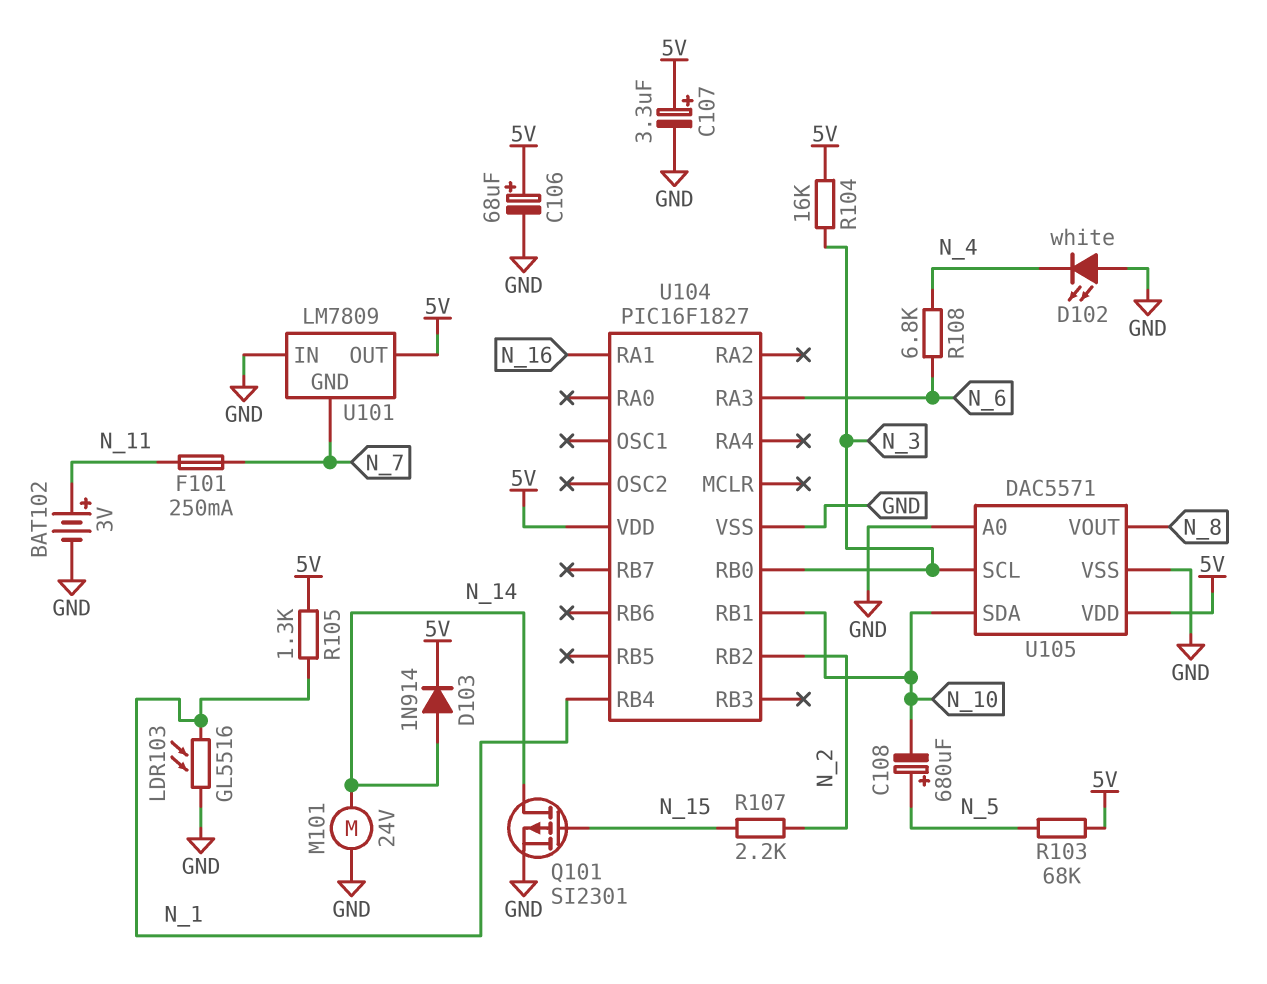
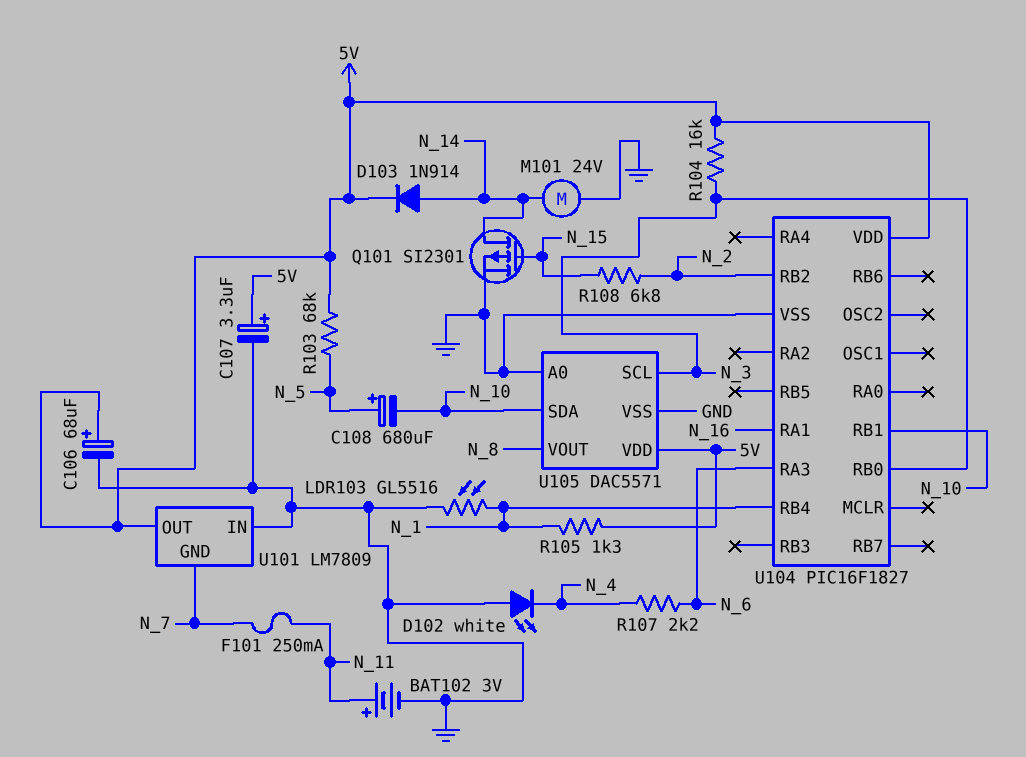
R107: 2.2k (N_2, N_15) -> 2.2k (N_4, N_6)
R108: 6.8k (N_4, N_6) -> 6.8k (N_2, N_15)

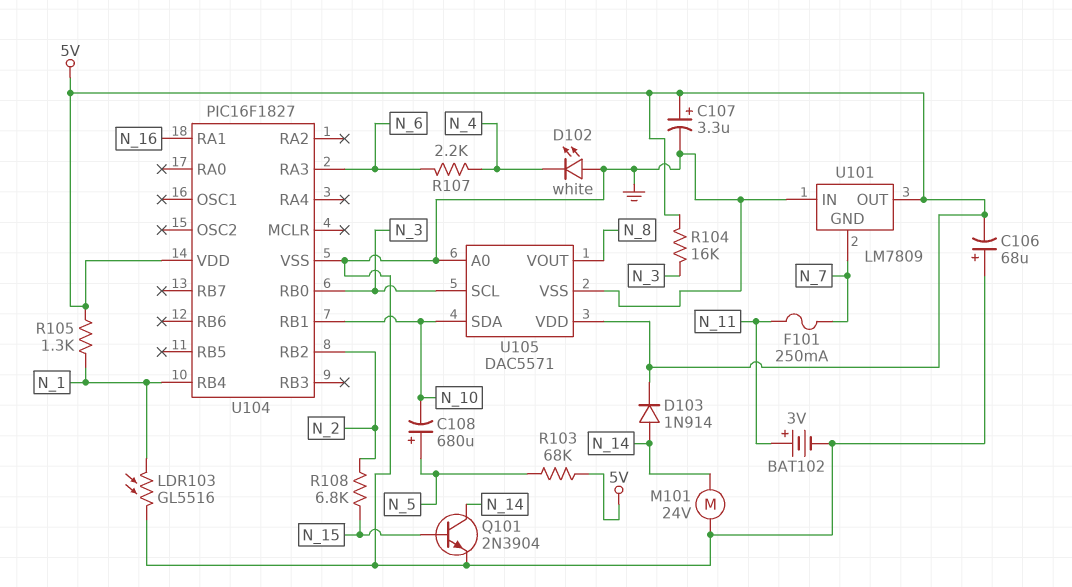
C106: 68uF (plus 5V, minus GND) -> 68uF (plus GND, minus 5V)
Q101: PMOS SI2301 (G N_15, D N_14, S GND) -> NPN 2N3904 (B N_15, C N_14, E GND)

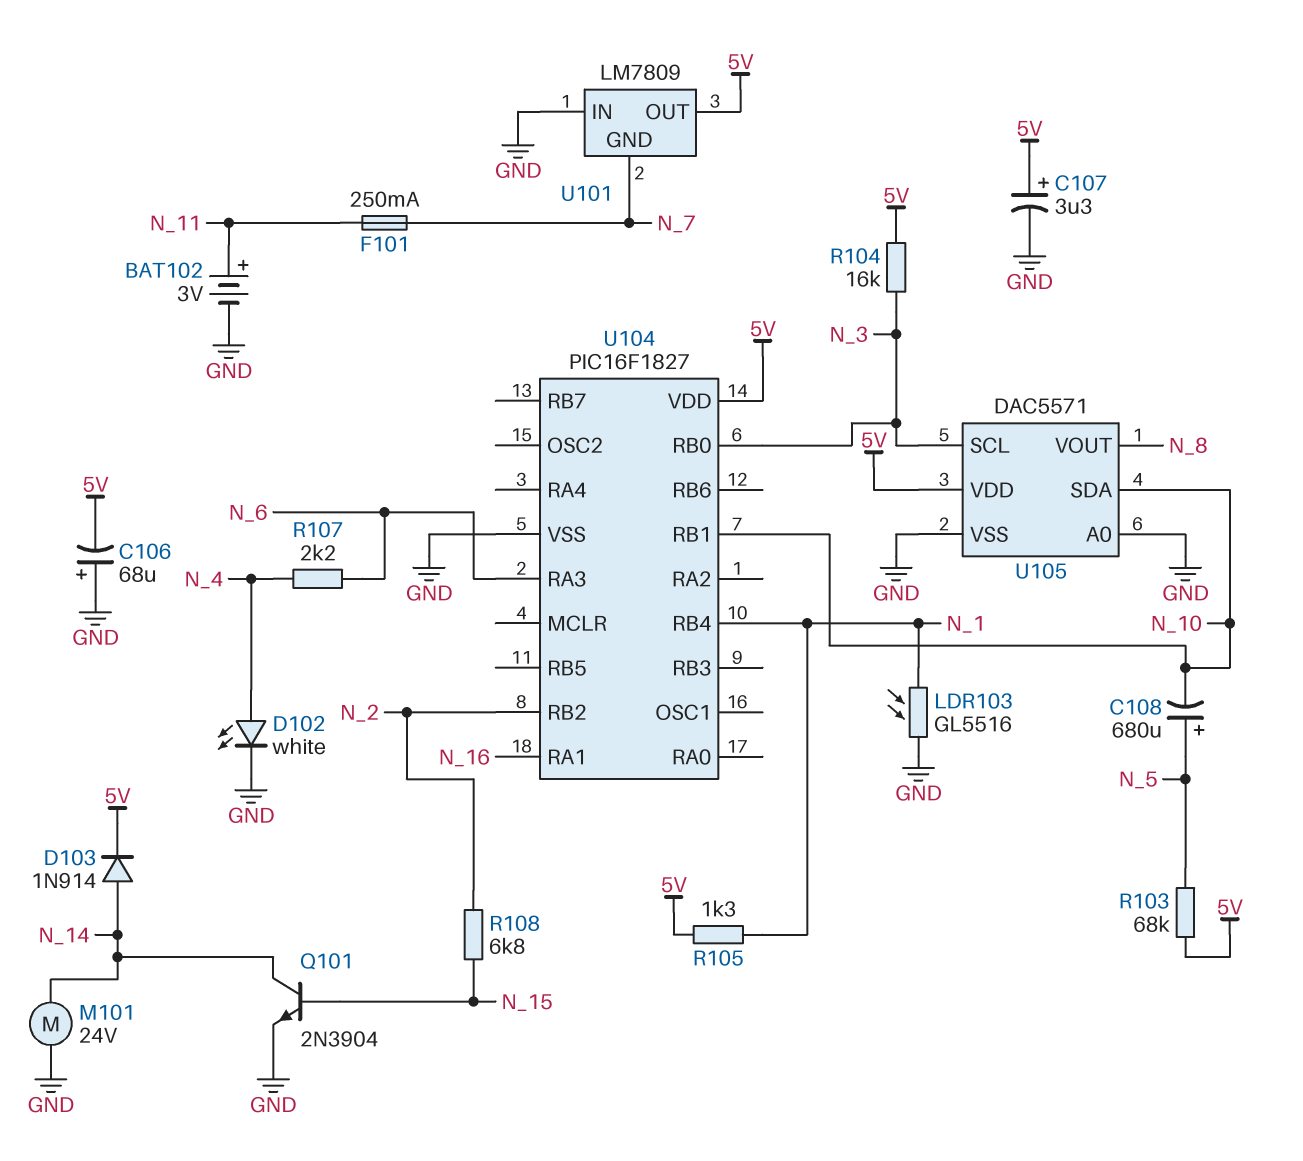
D102: LED white (A GND, K N_4) -> LED white (A N_4, K GND)

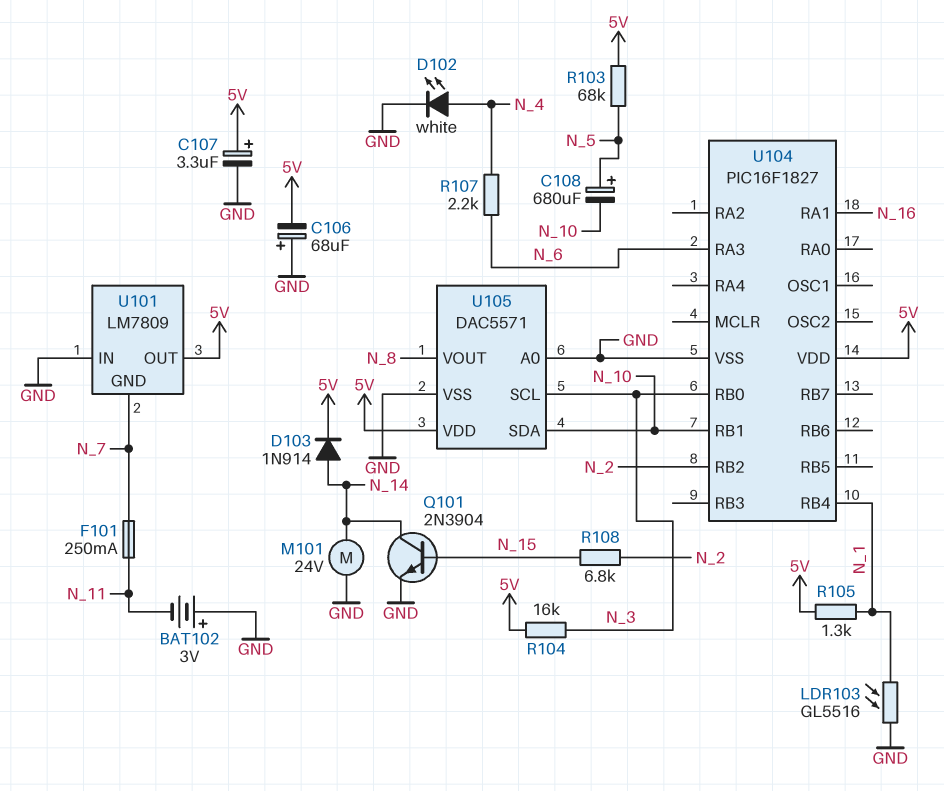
BAT102: 3V (plus N_11, minus GND) -> 3V (plus GND, minus N_11)

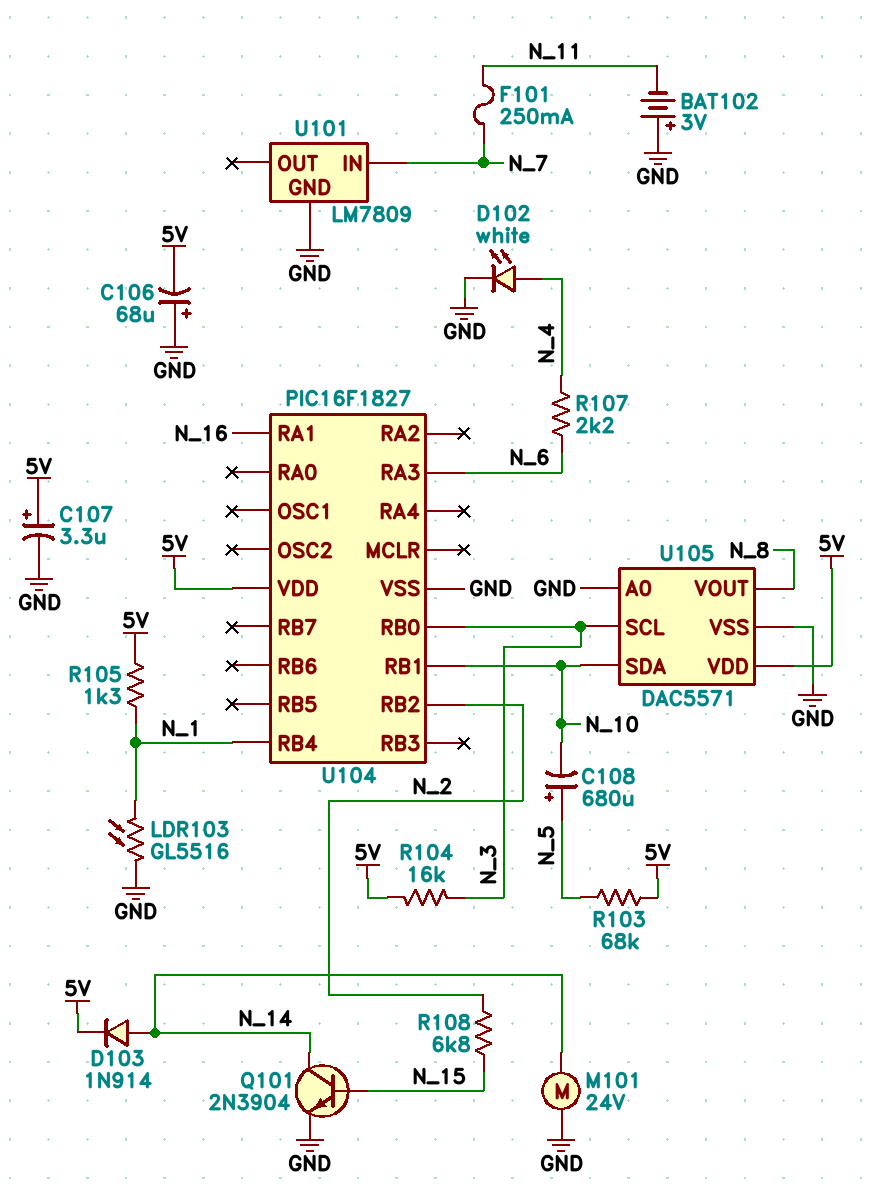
U101 pin GND: N_7 -> GND
U101 pin IN: GND -> N_7
U101 pin OUT: 5V -> none

